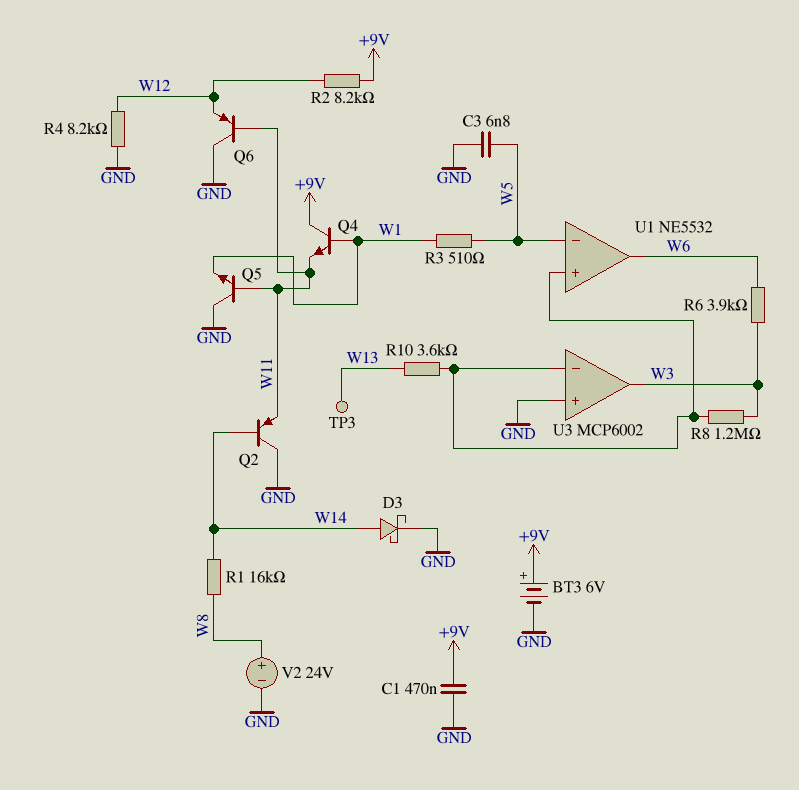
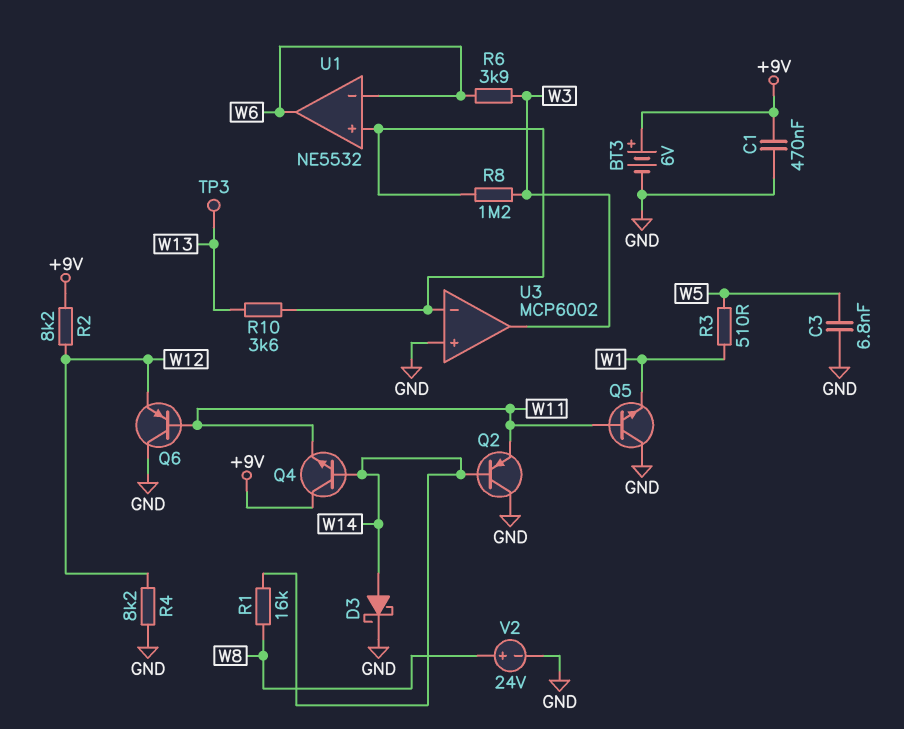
Q4: NPN (B W1, C +9V, E W11) -> NPN (B W14, C +9V, E W11)
U1 pin in-: W5 -> W6

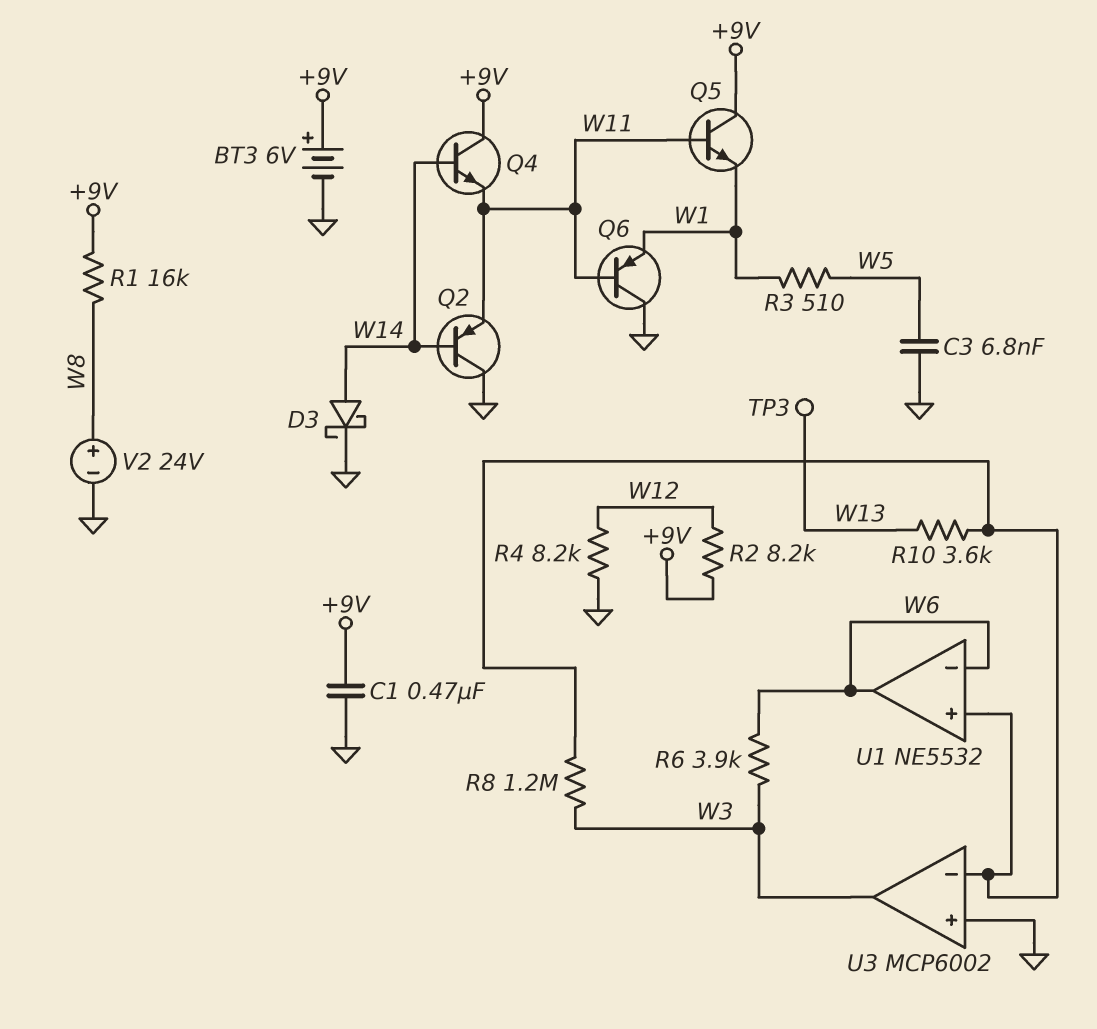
Q5: NPN (B W11, C GND, E W1) -> NPN (B W11, C +9V, E W1)
Q6: PNP (B W11, C GND, E W12) -> PNP (B W11, C GND, E W1)
R1: 16k (W8, W14) -> 16k (+9V, W8)

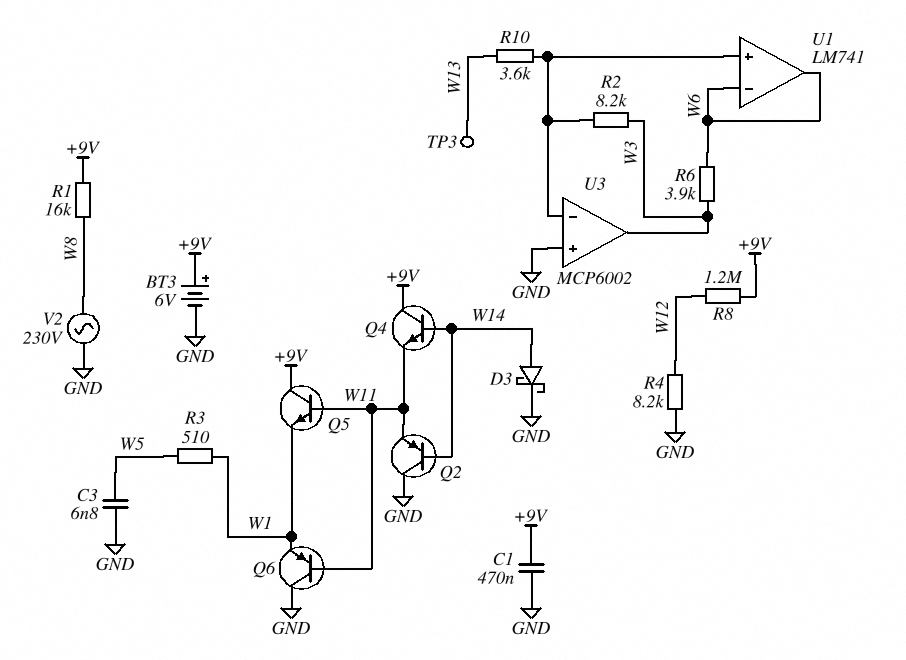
R2: 8.2k (+9V, W12) -> 8.2k (U1/in+, W3)
R8: 1.2M (U1/in+, W3) -> 1.2M (+9V, W12)
U1: NE5532 -> LM741
V2: 24V (plus W8, minus GND) -> AC 230V (GND, W8)

